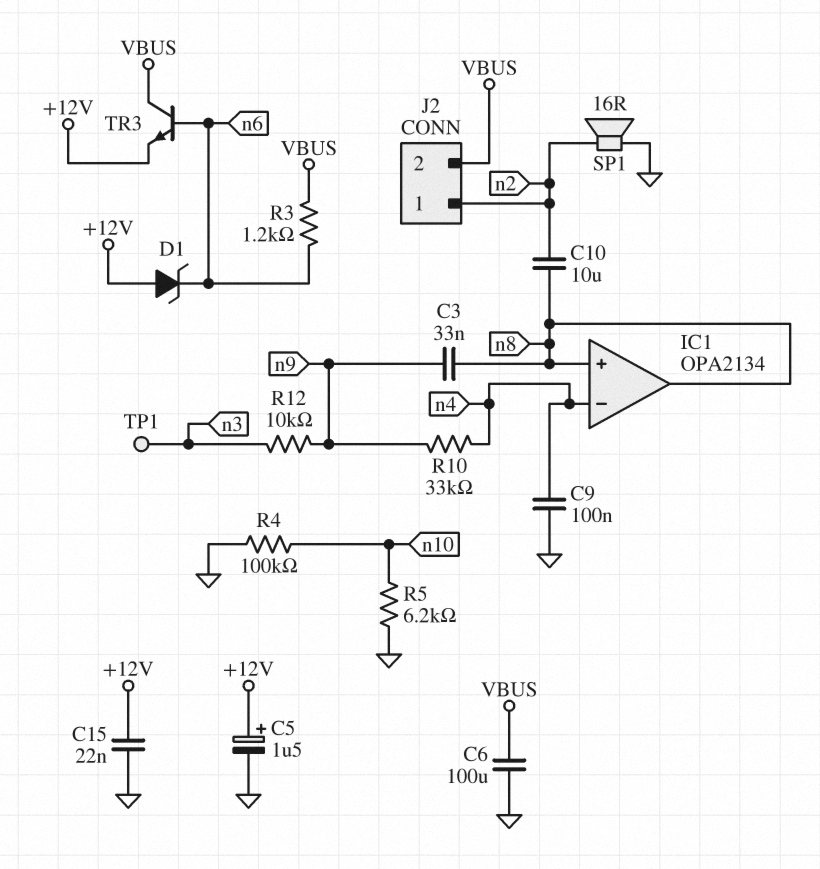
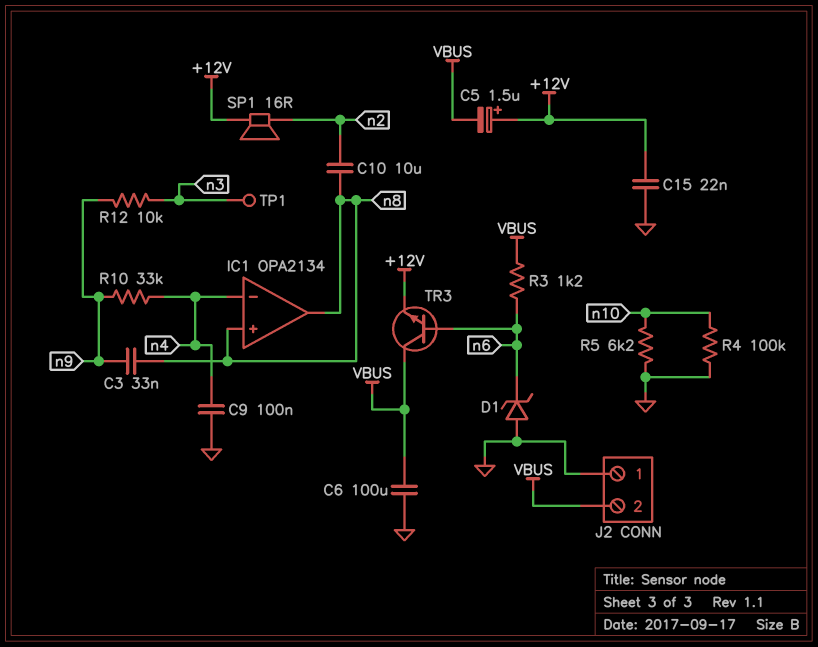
C5: 1.5uF (plus +12V, minus GND) -> 1.5uF (plus +12V, minus VBUS)
D1: zener (A +12V, K n6) -> zener (A GND, K n6)
J2 pin 1: n2 -> GND
SP1: speaker 16R (GND, n2) -> speaker 16R (+12V, n2)

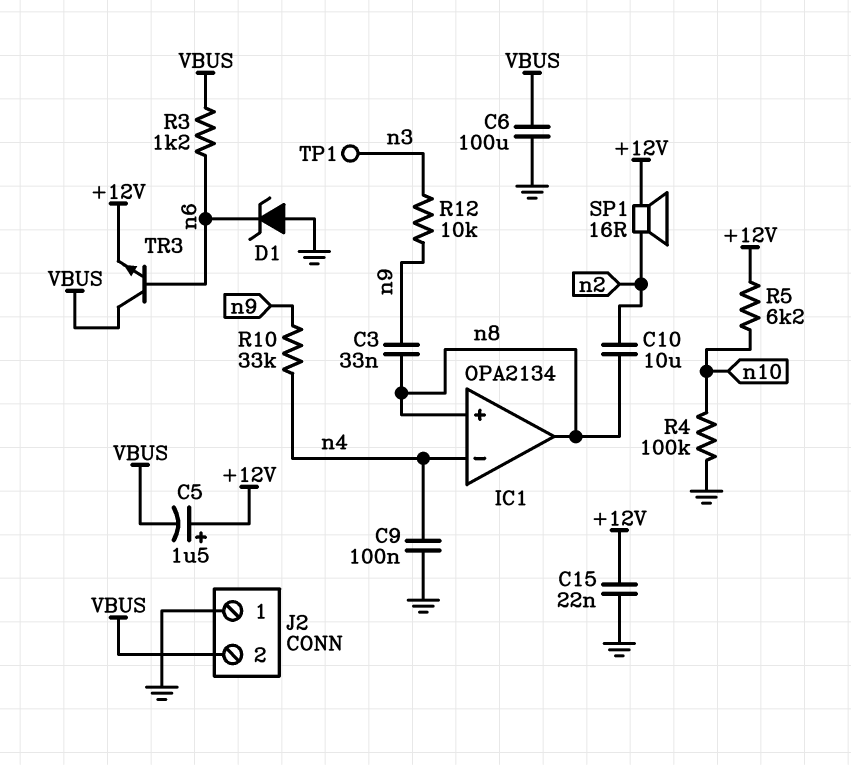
R5: 6.2k (GND, n10) -> 6.2k (+12V, n10)

